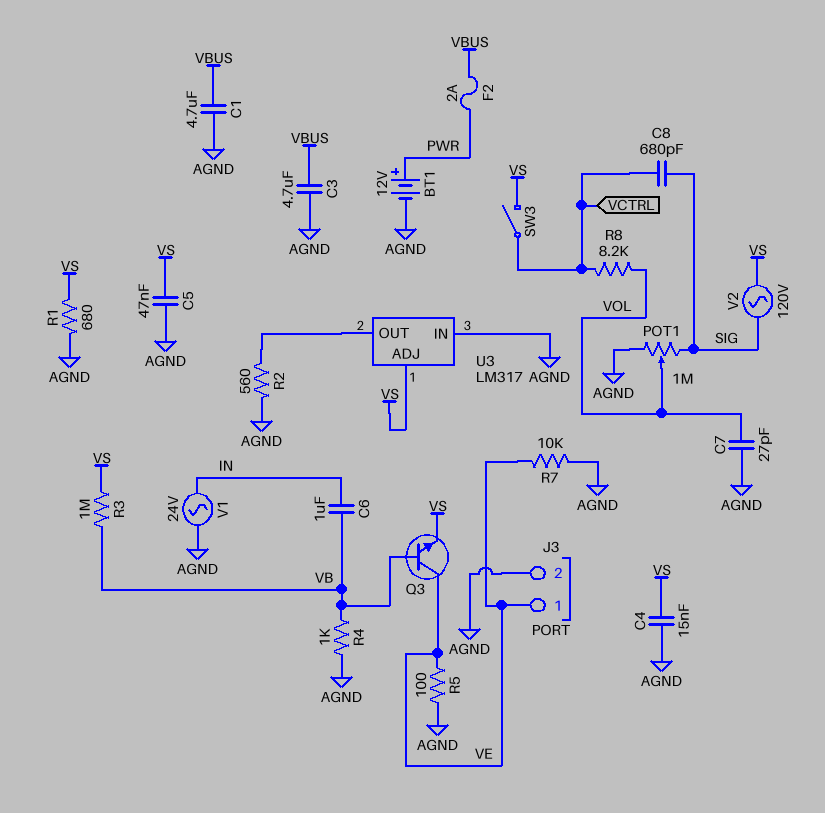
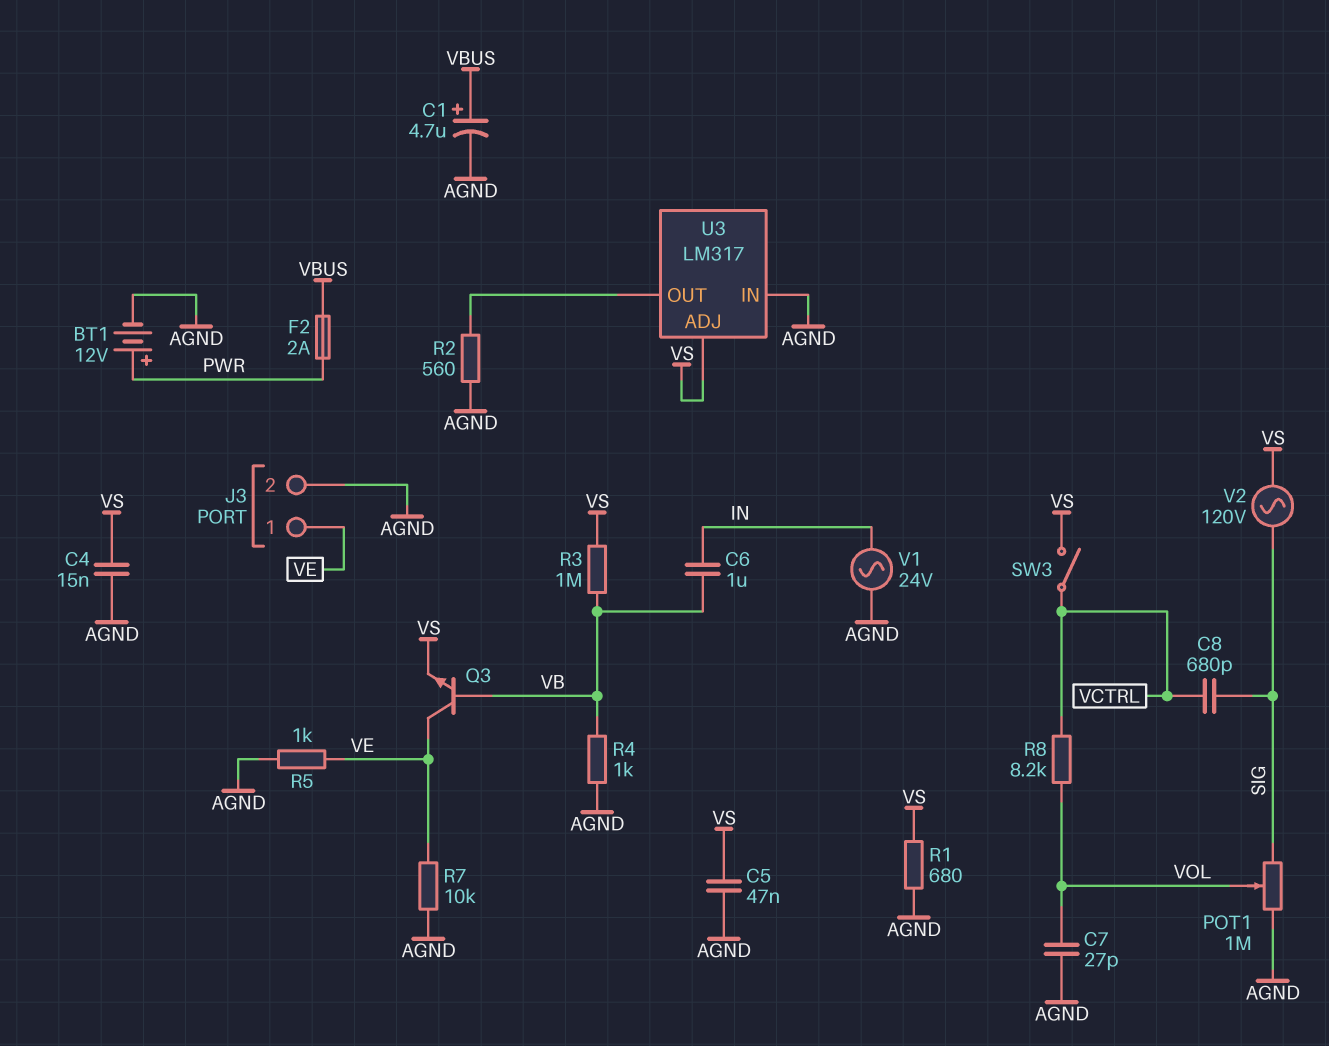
C1: 4.7uF (AGND, VBUS) -> 4.7uF (plus VBUS, minus AGND)
C3: 4.7uF (AGND, VBUS) -> none
R5: 100 (AGND, VE) -> 1k (AGND, VE)

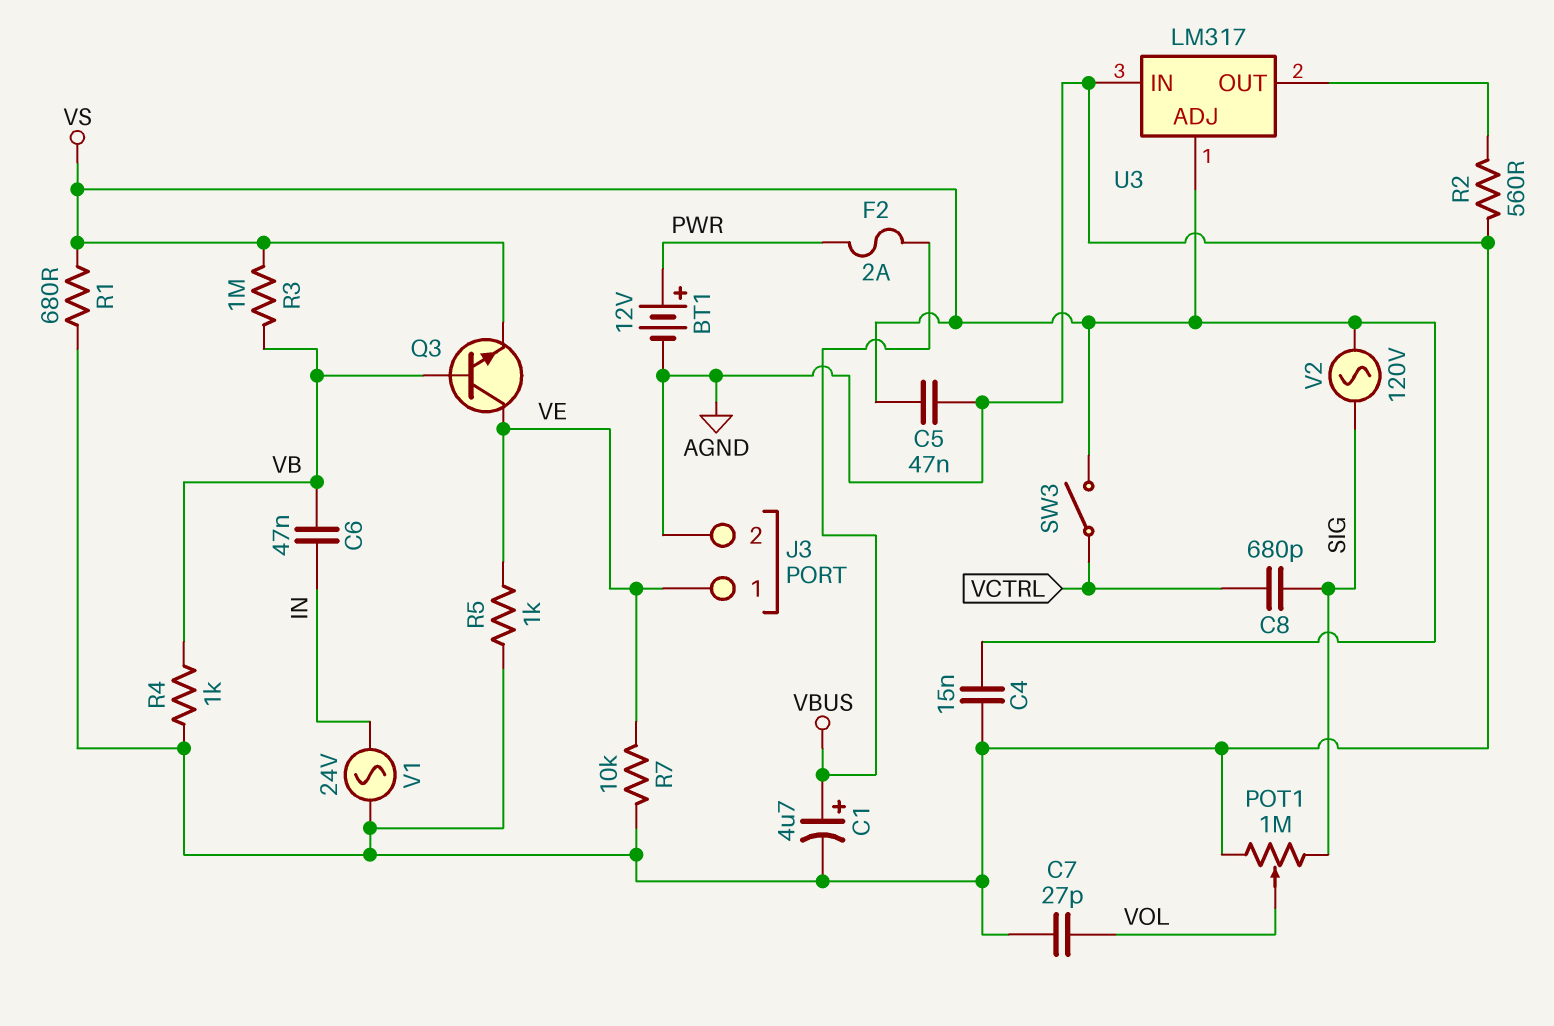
C6: 1uF (IN, VB) -> 47nF (IN, VB)
R8: 8.2k (VCTRL, VOL) -> none

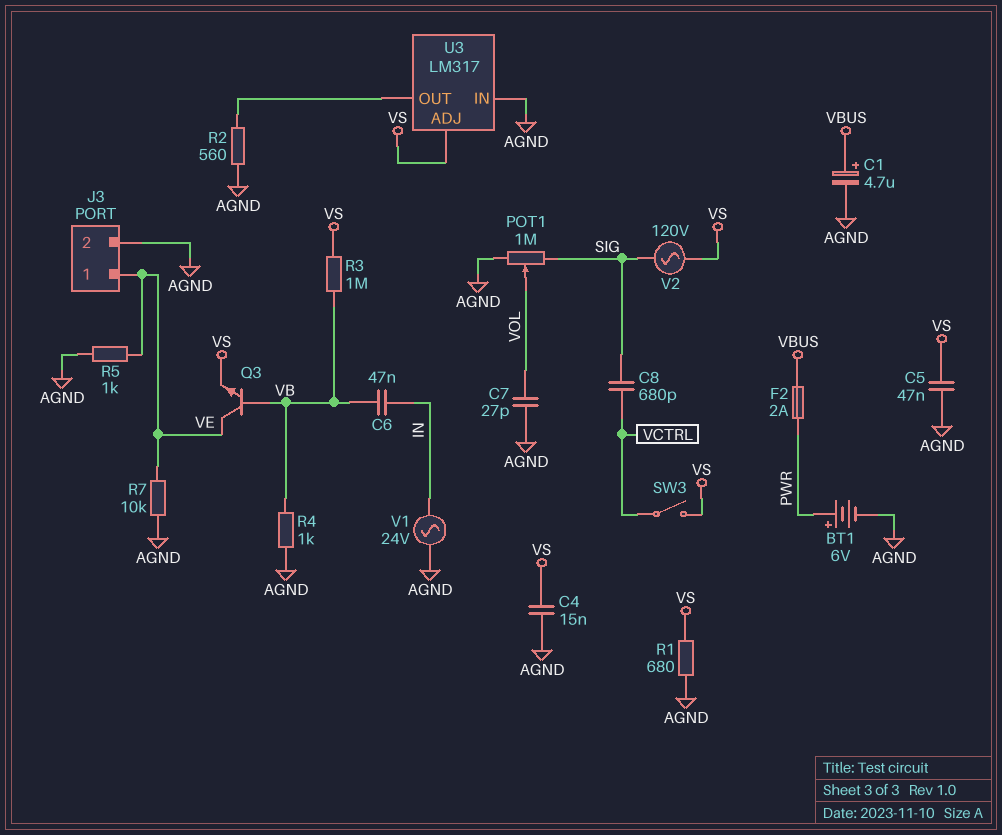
BT1: 12V (plus PWR, minus AGND) -> 6V (plus PWR, minus AGND)

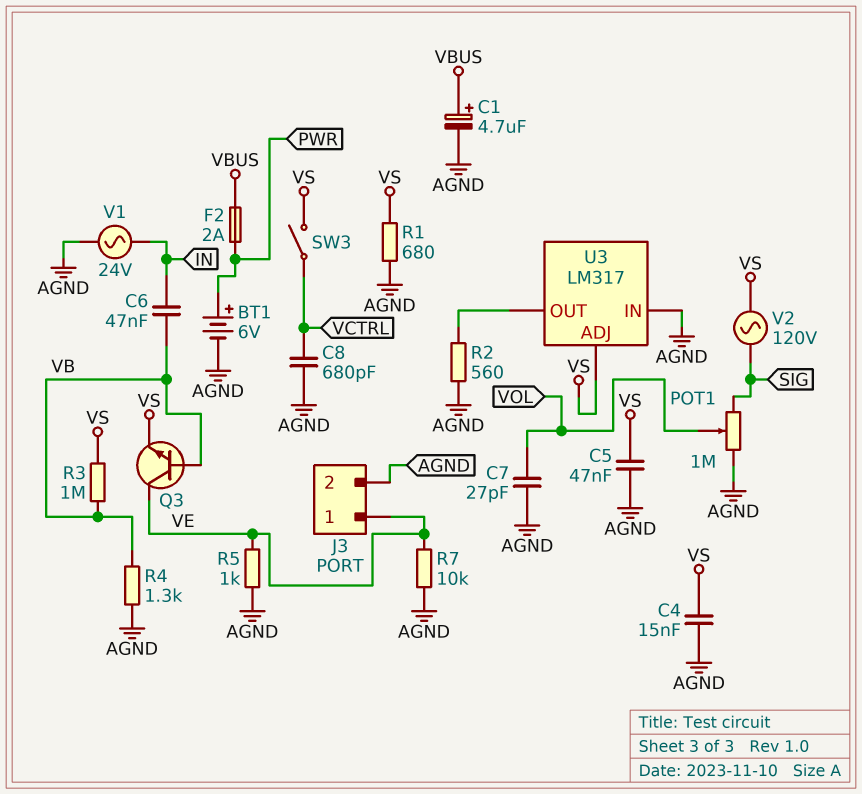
C8: 680pF (SIG, VCTRL) -> 680pF (AGND, VCTRL)
R4: 1k (AGND, VB) -> 1.3k (AGND, VB)

